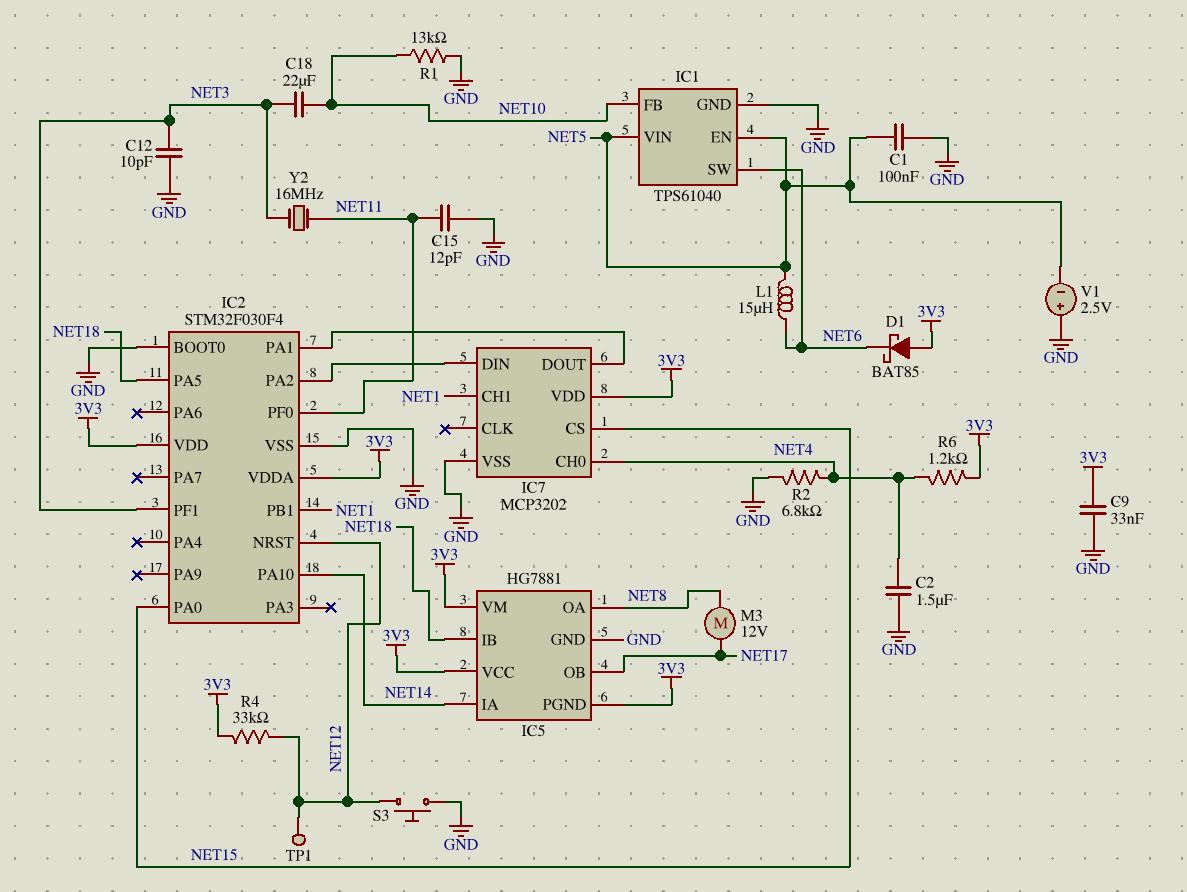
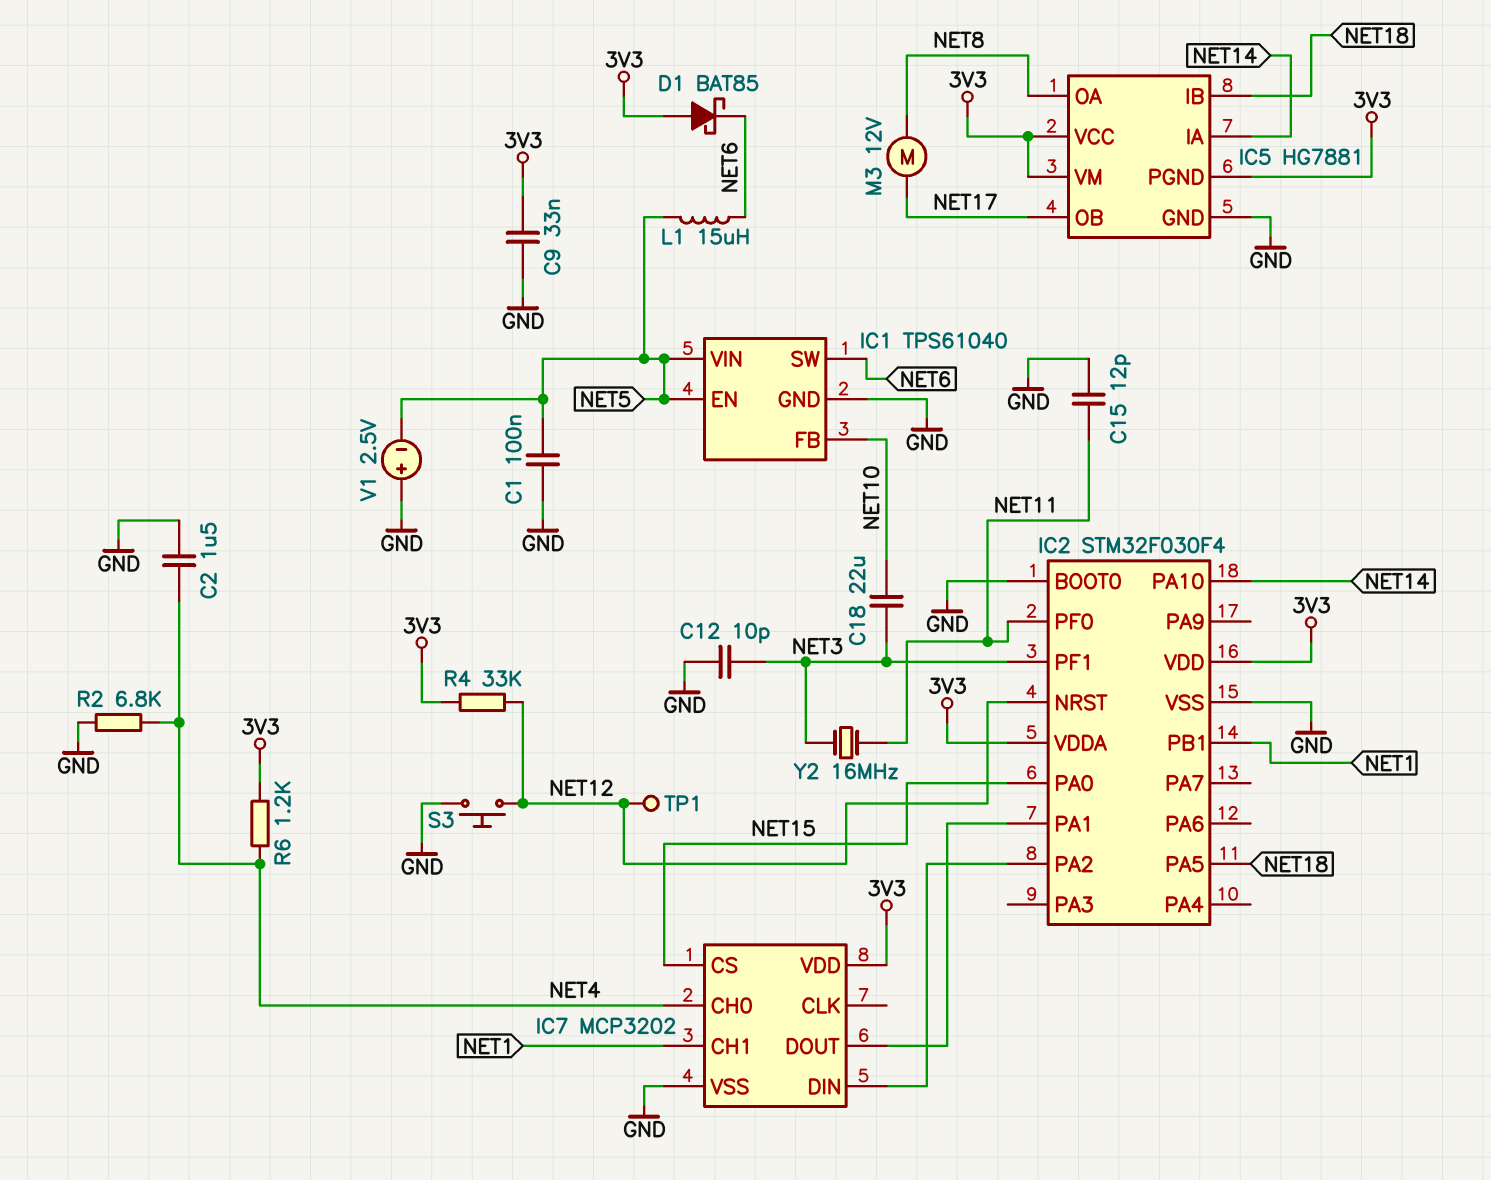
R1: 13k (GND, NET10) -> none

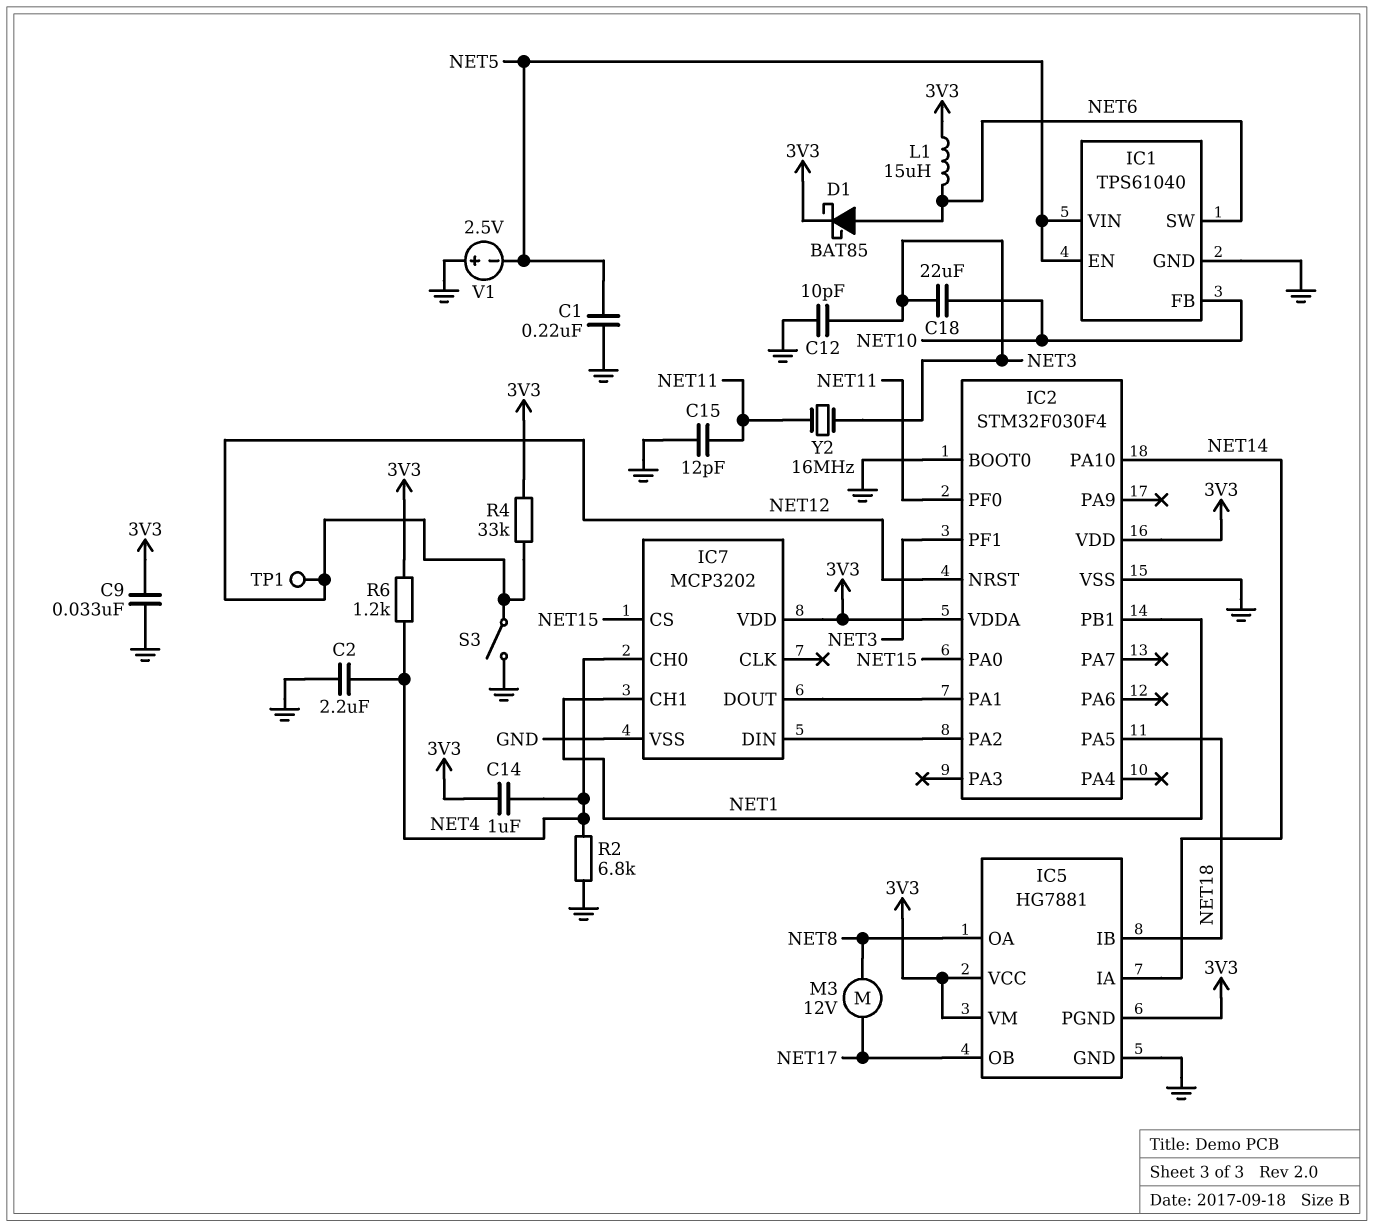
C1: 100nF (GND, NET5) -> 220nF (GND, NET5)
C2: 1.5uF (GND, NET4) -> 2.2uF (GND, NET4)
C14: none -> 1uF (3V3, NET4)
D1: schottky BAT85 (A 3V3, K NET6) -> schottky BAT85 (A NET6, K 3V3)
L1: 15uH (NET5, NET6) -> 15uH (3V3, NET6)
S3: button (GND, NET12) -> switch (GND, NET12)

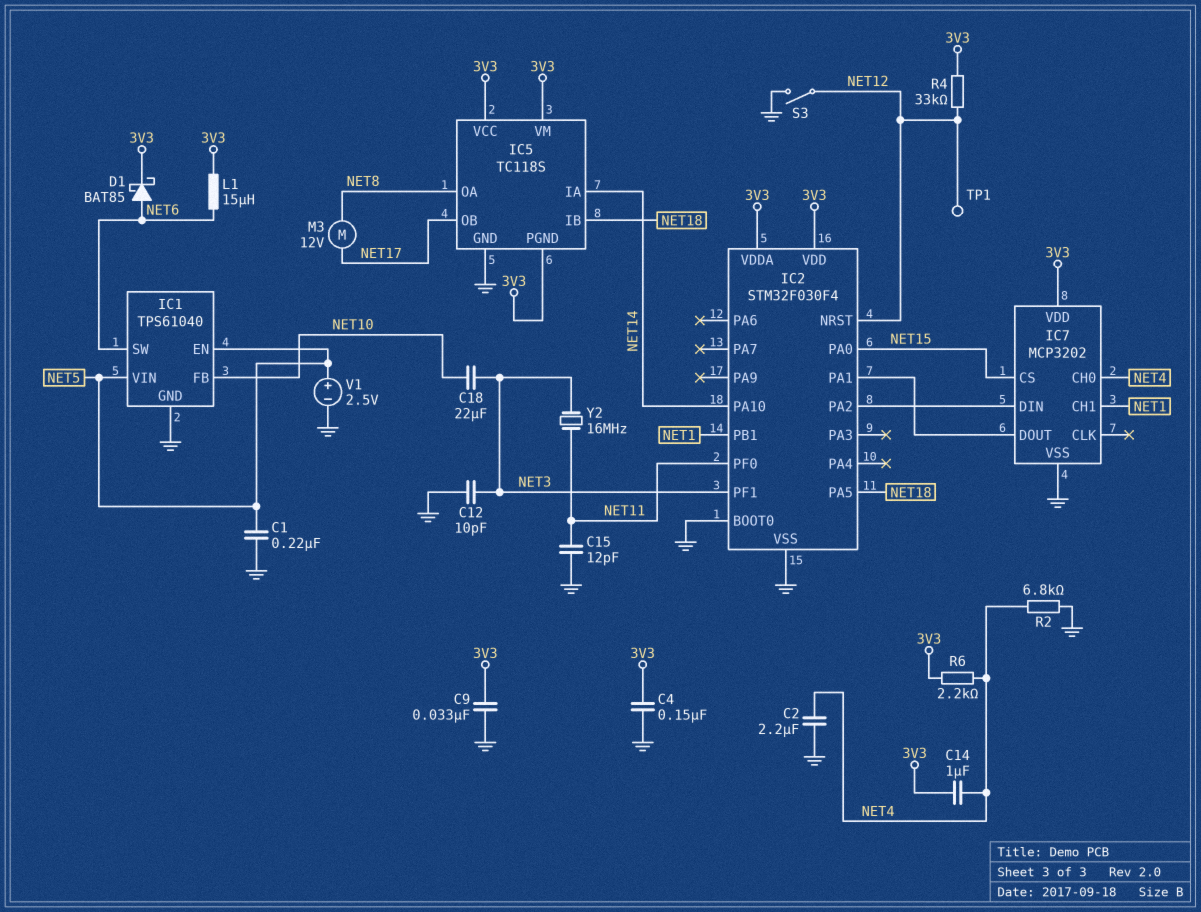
C4: none -> 150nF (3V3, GND)
IC5: HG7881 -> TC118S
R6: 1.2k (3V3, NET4) -> 2.2k (3V3, NET4)
V1: 2.5V (plus GND, minus NET5) -> 2.5V (plus NET5, minus GND)

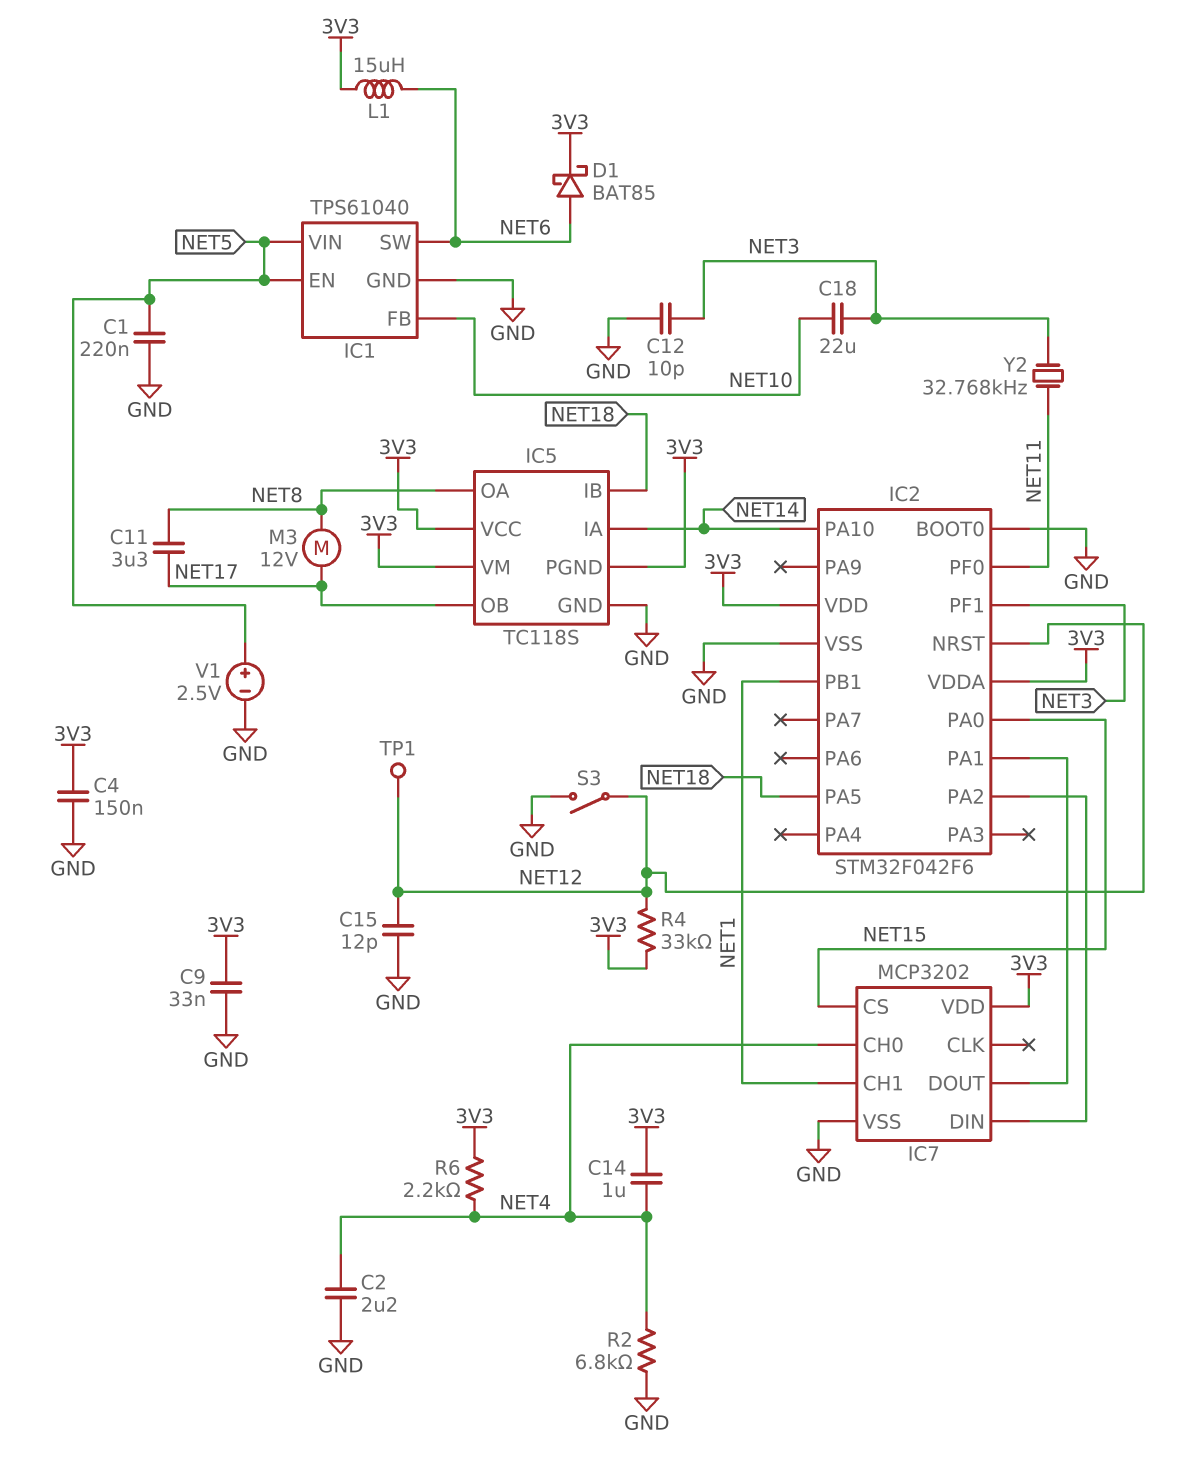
C11: none -> 3.3uF (NET8, NET17)
C15: 12pF (GND, NET11) -> 12pF (GND, NET12)
IC2: STM32F030F4 -> STM32F042F6
Y2: 16MHz (NET3, NET11) -> 32.768kHz (NET3, NET11)

